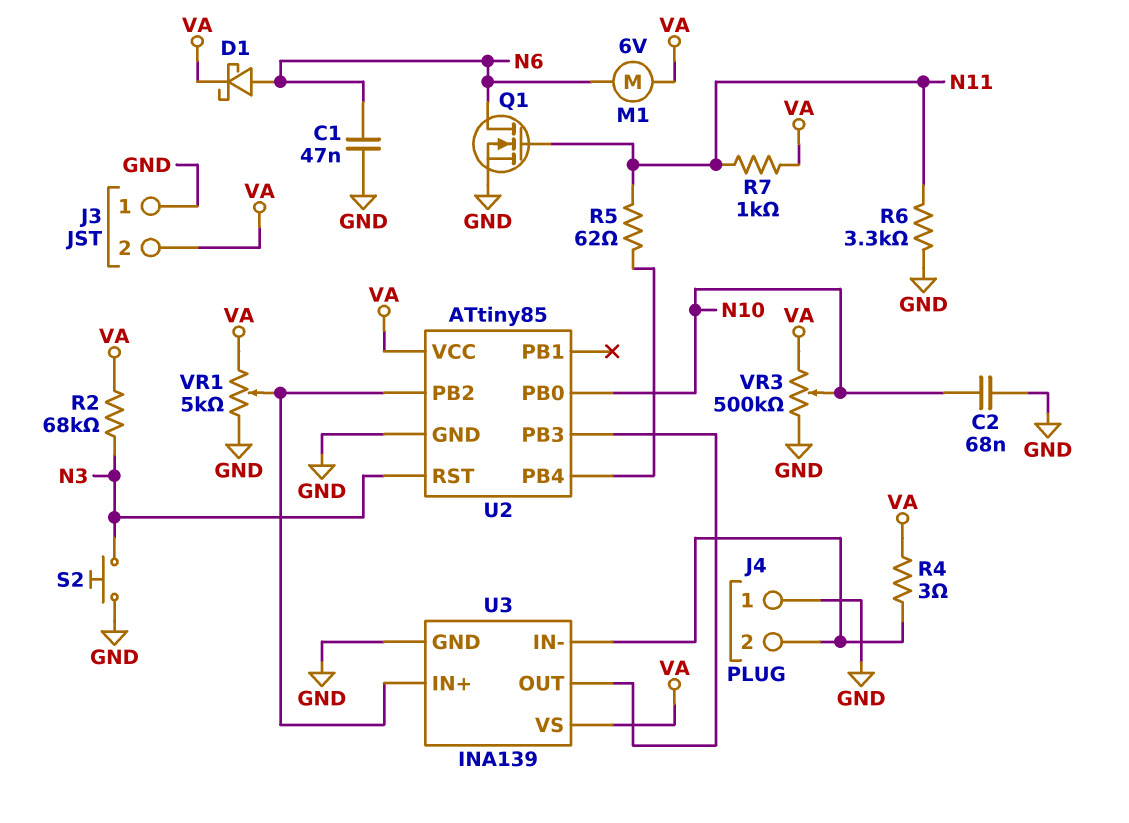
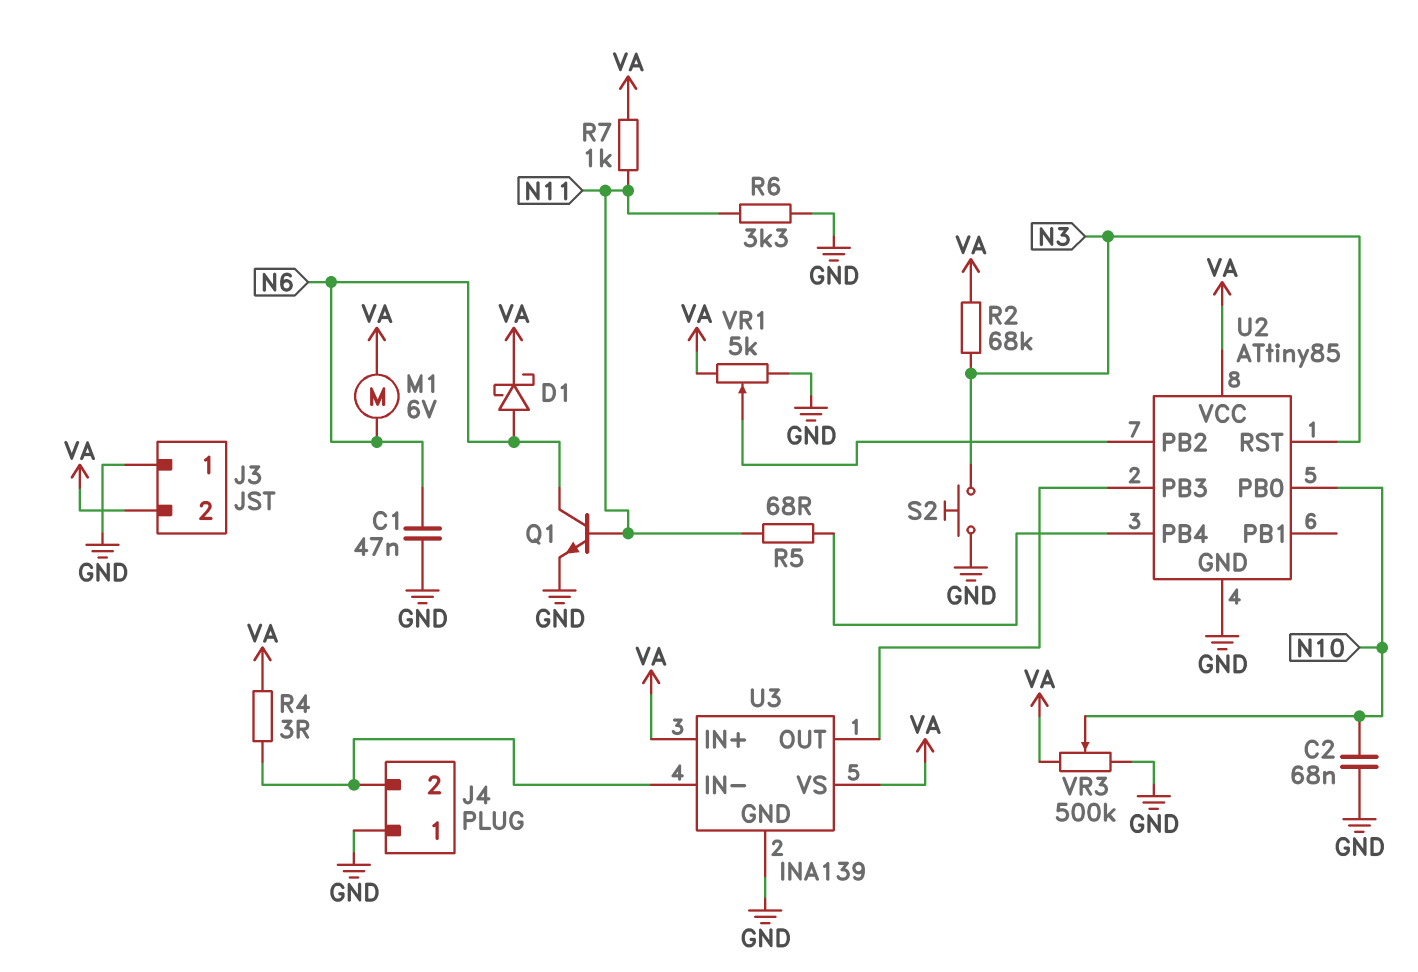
Q1: NMOS (G N11, D N6, S GND) -> NPN (B N11, C N6, E GND)
R5: 62 (N11, U2/PB4) -> 68 (N11, U2/PB4)
U3 pin IN+: U2/PB2 -> VA

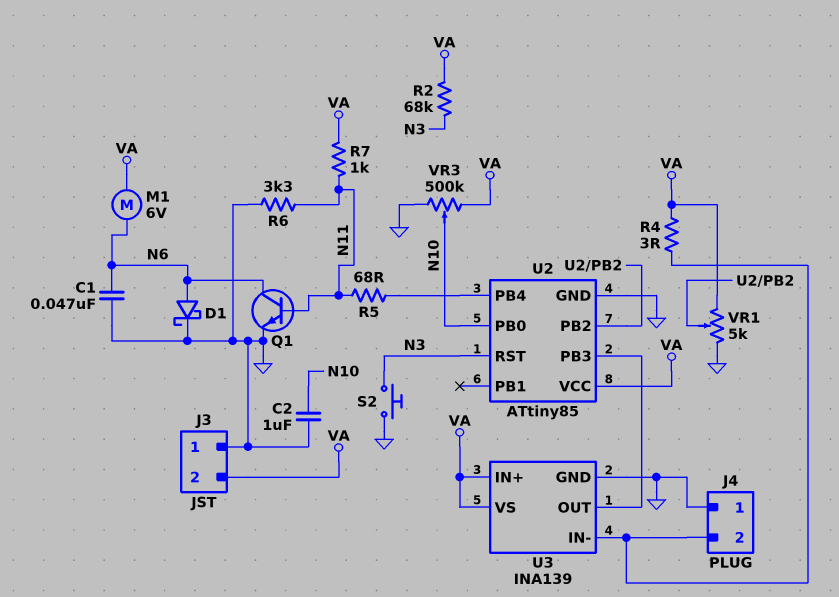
C2: 68nF (GND, N10) -> 1uF (GND, N10)
D1: schottky (A N6, K VA) -> schottky (A N6, K GND)

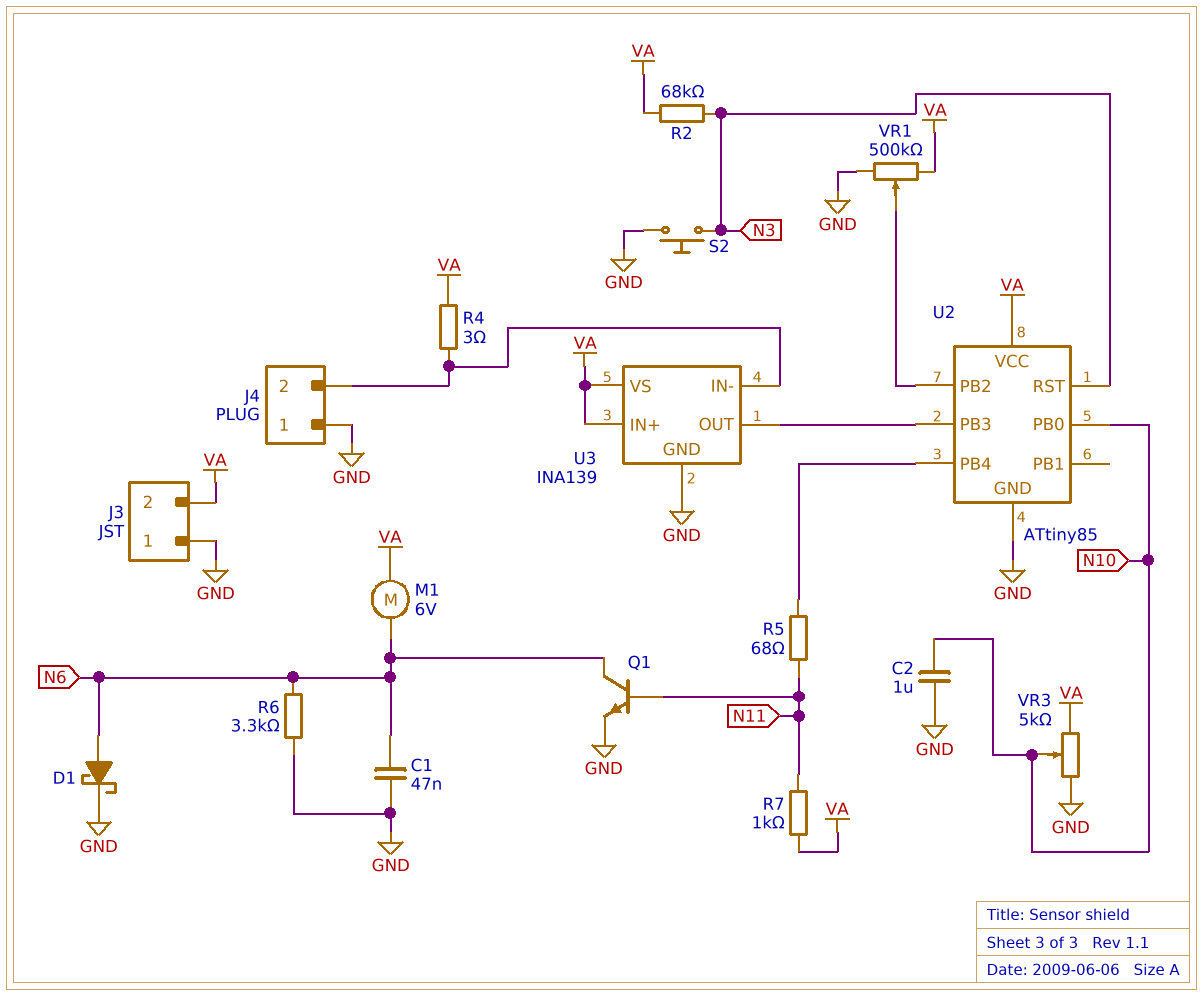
R6: 3.3k (GND, N11) -> 3.3k (GND, N6)
VR1: 5k (GND, VA, wiper U2/PB2) -> 500k (GND, VA, wiper U2/PB2)
VR3: 500k (GND, VA, wiper N10) -> 5k (GND, VA, wiper N10)

